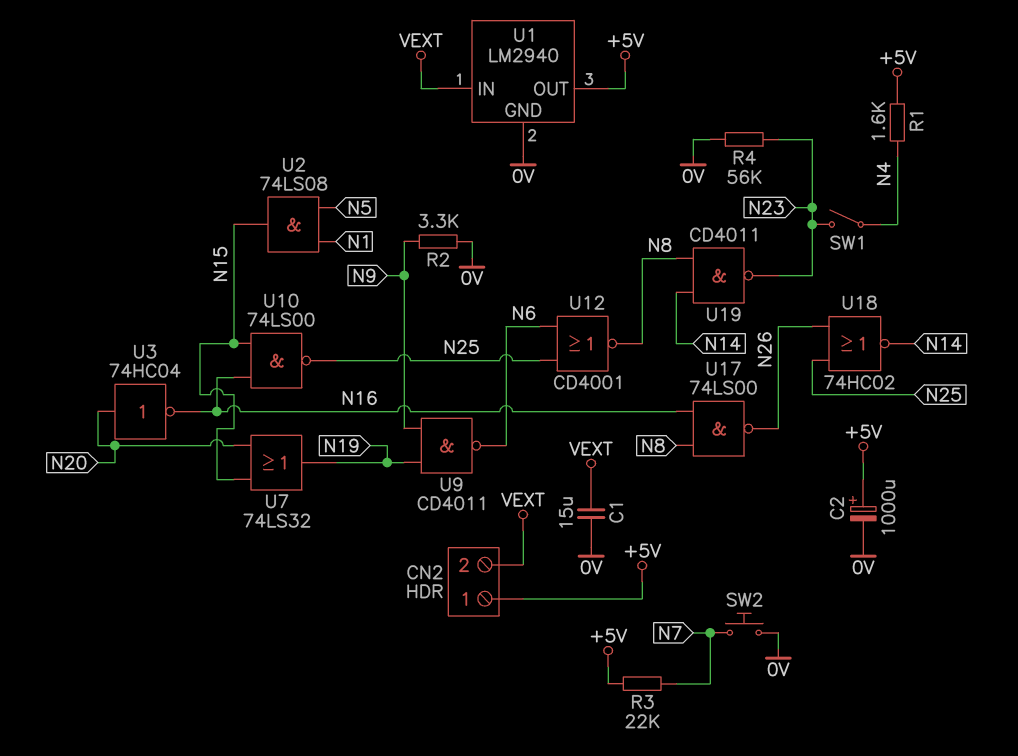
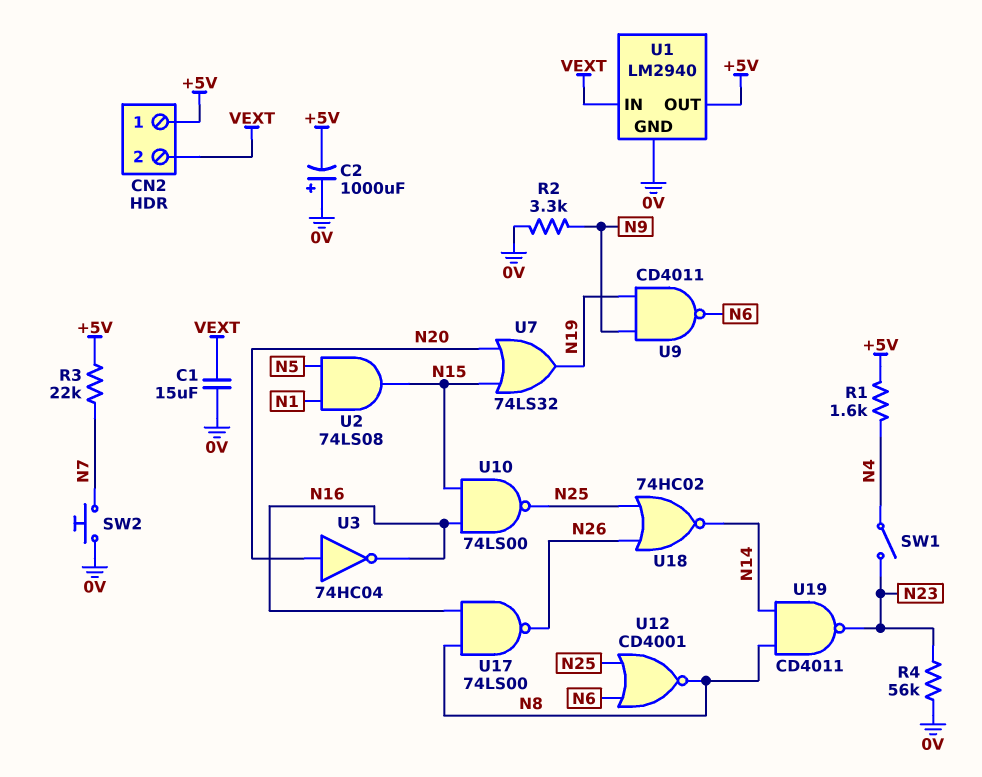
C2: 1000uF (plus +5V, minus 0V) -> 1000uF (plus 0V, minus +5V)

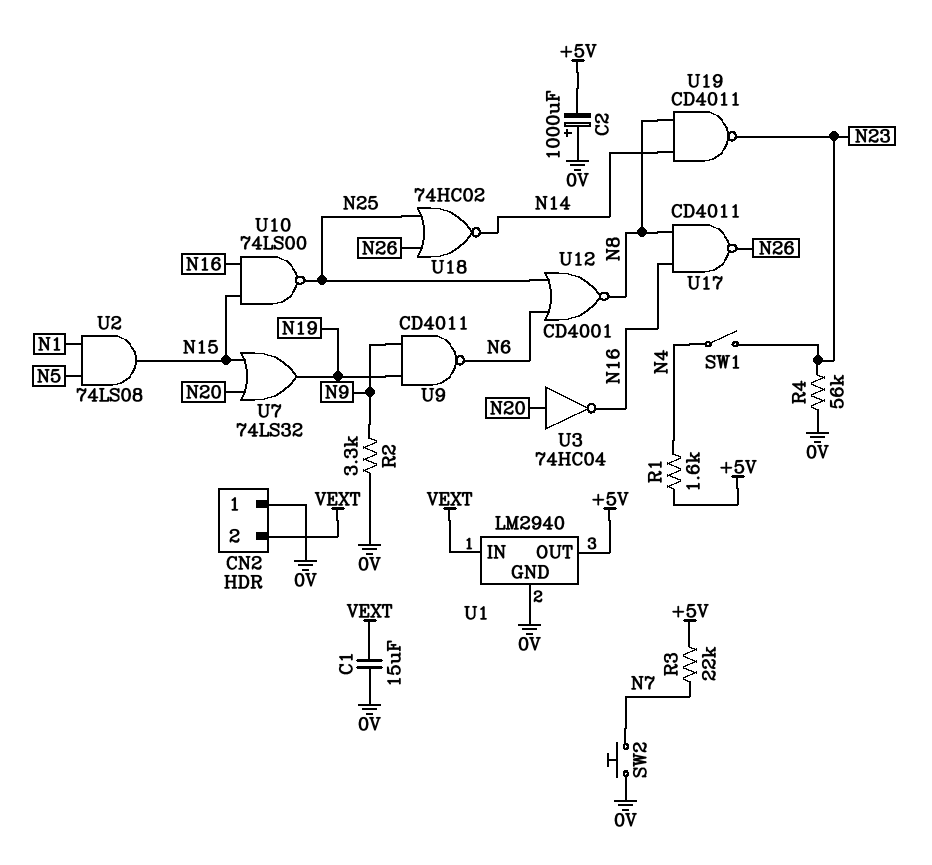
CN2 pin 1: +5V -> 0V
U17: NAND 74LS00 (in N8, in N16, out N26) -> NAND CD4011 (in N8, in N16, out N26)

